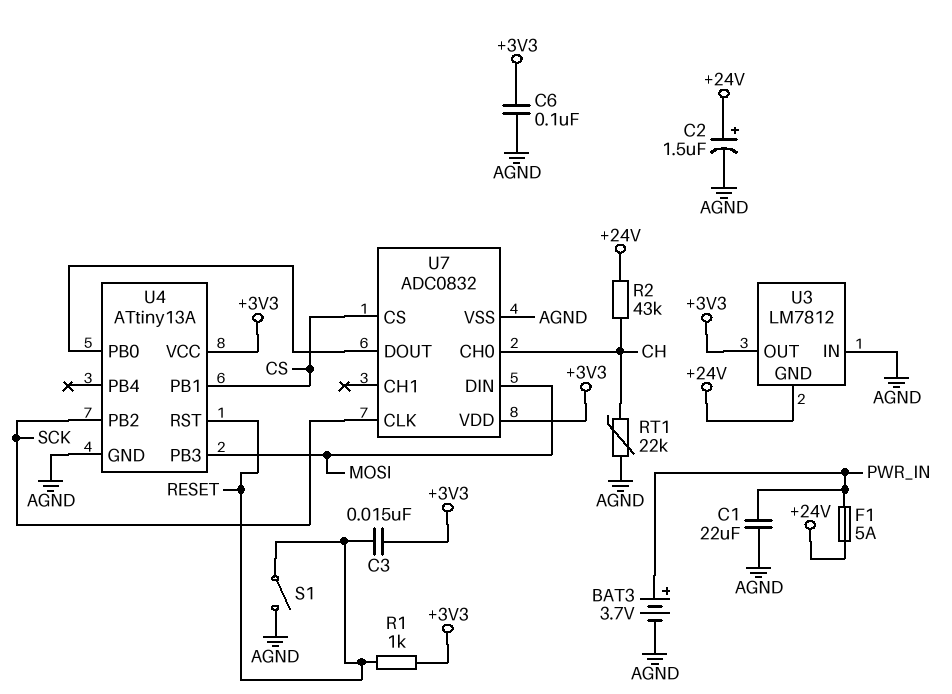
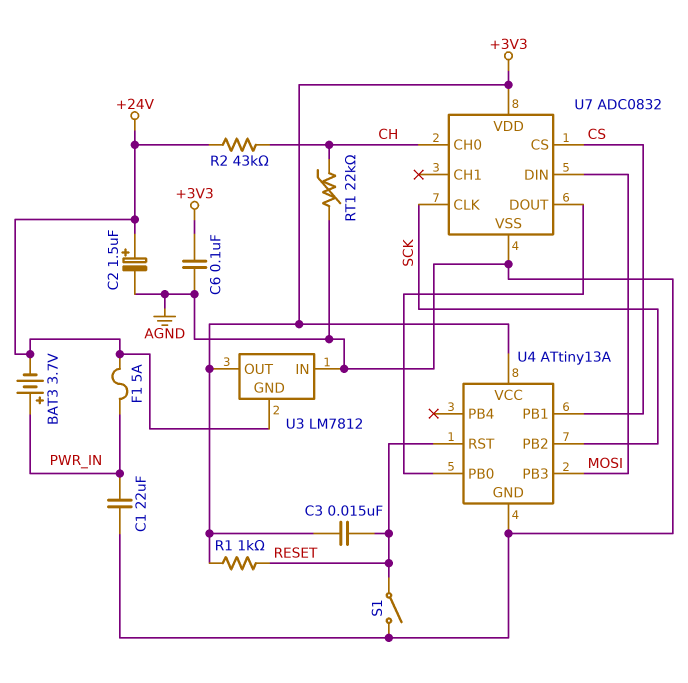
BAT3: 3.7V (plus PWR_IN, minus AGND) -> 3.7V (plus PWR_IN, minus +24V)

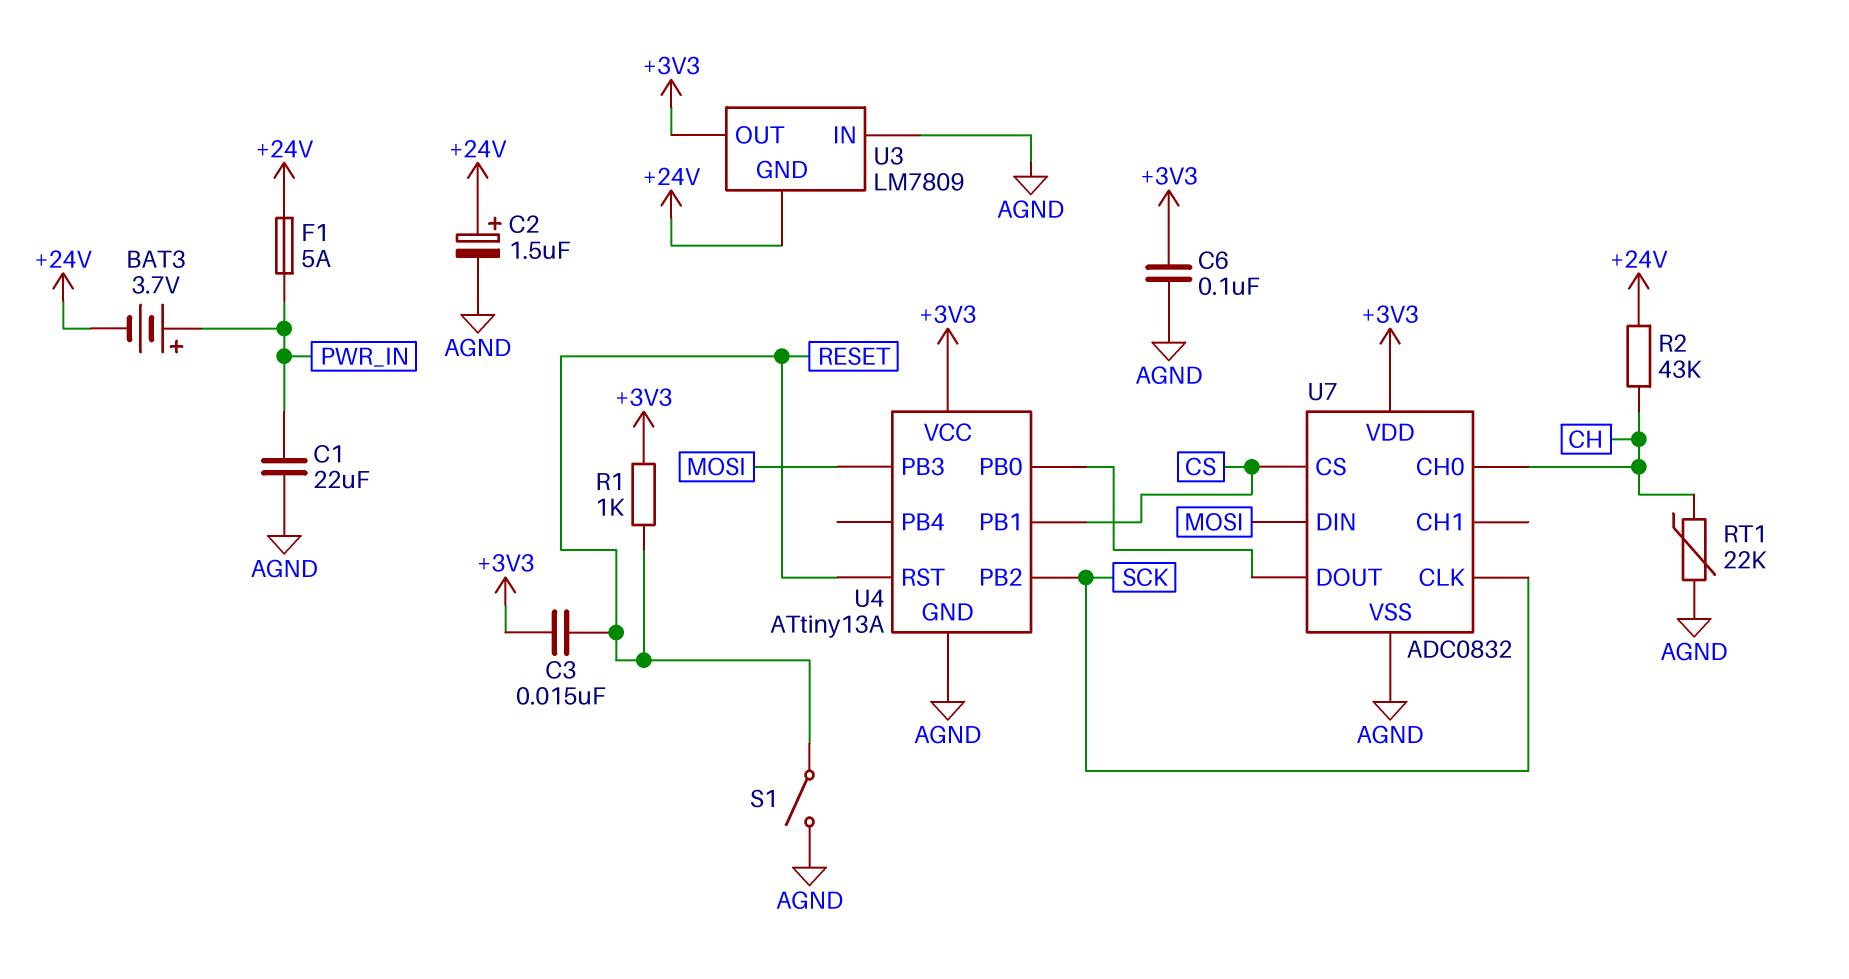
U3: LM7812 -> LM7809

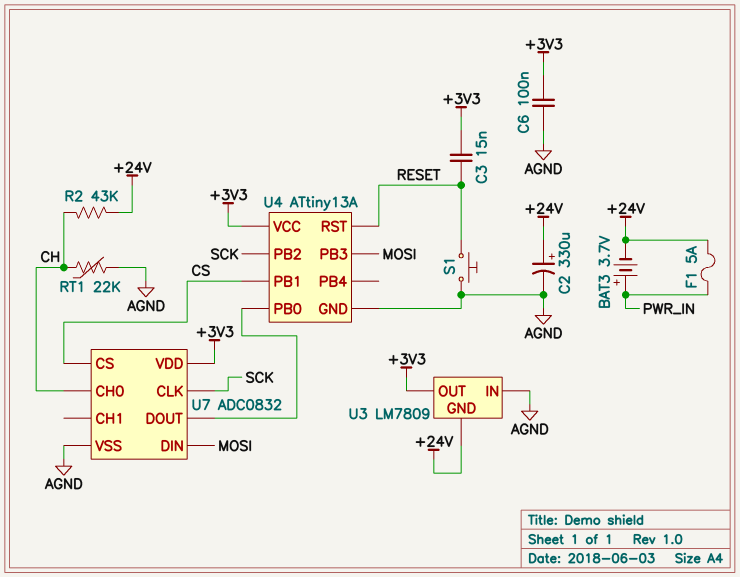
C1: 22uF (AGND, PWR_IN) -> none
C2: 1.5uF (plus +24V, minus AGND) -> 330uF (plus +24V, minus AGND)
R1: 1k (+3V3, RESET) -> none
S1: switch (AGND, RESET) -> button (AGND, RESET)

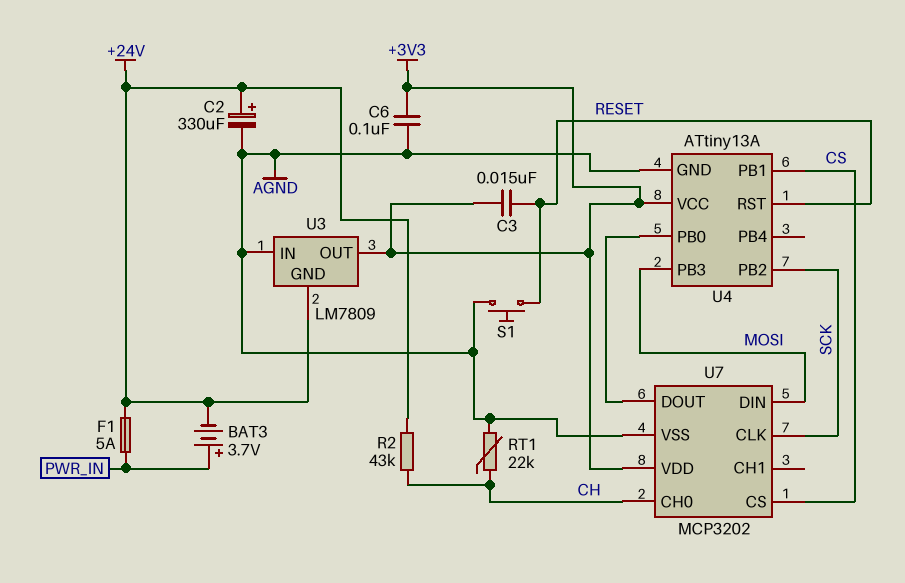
U7: ADC0832 -> MCP3202

